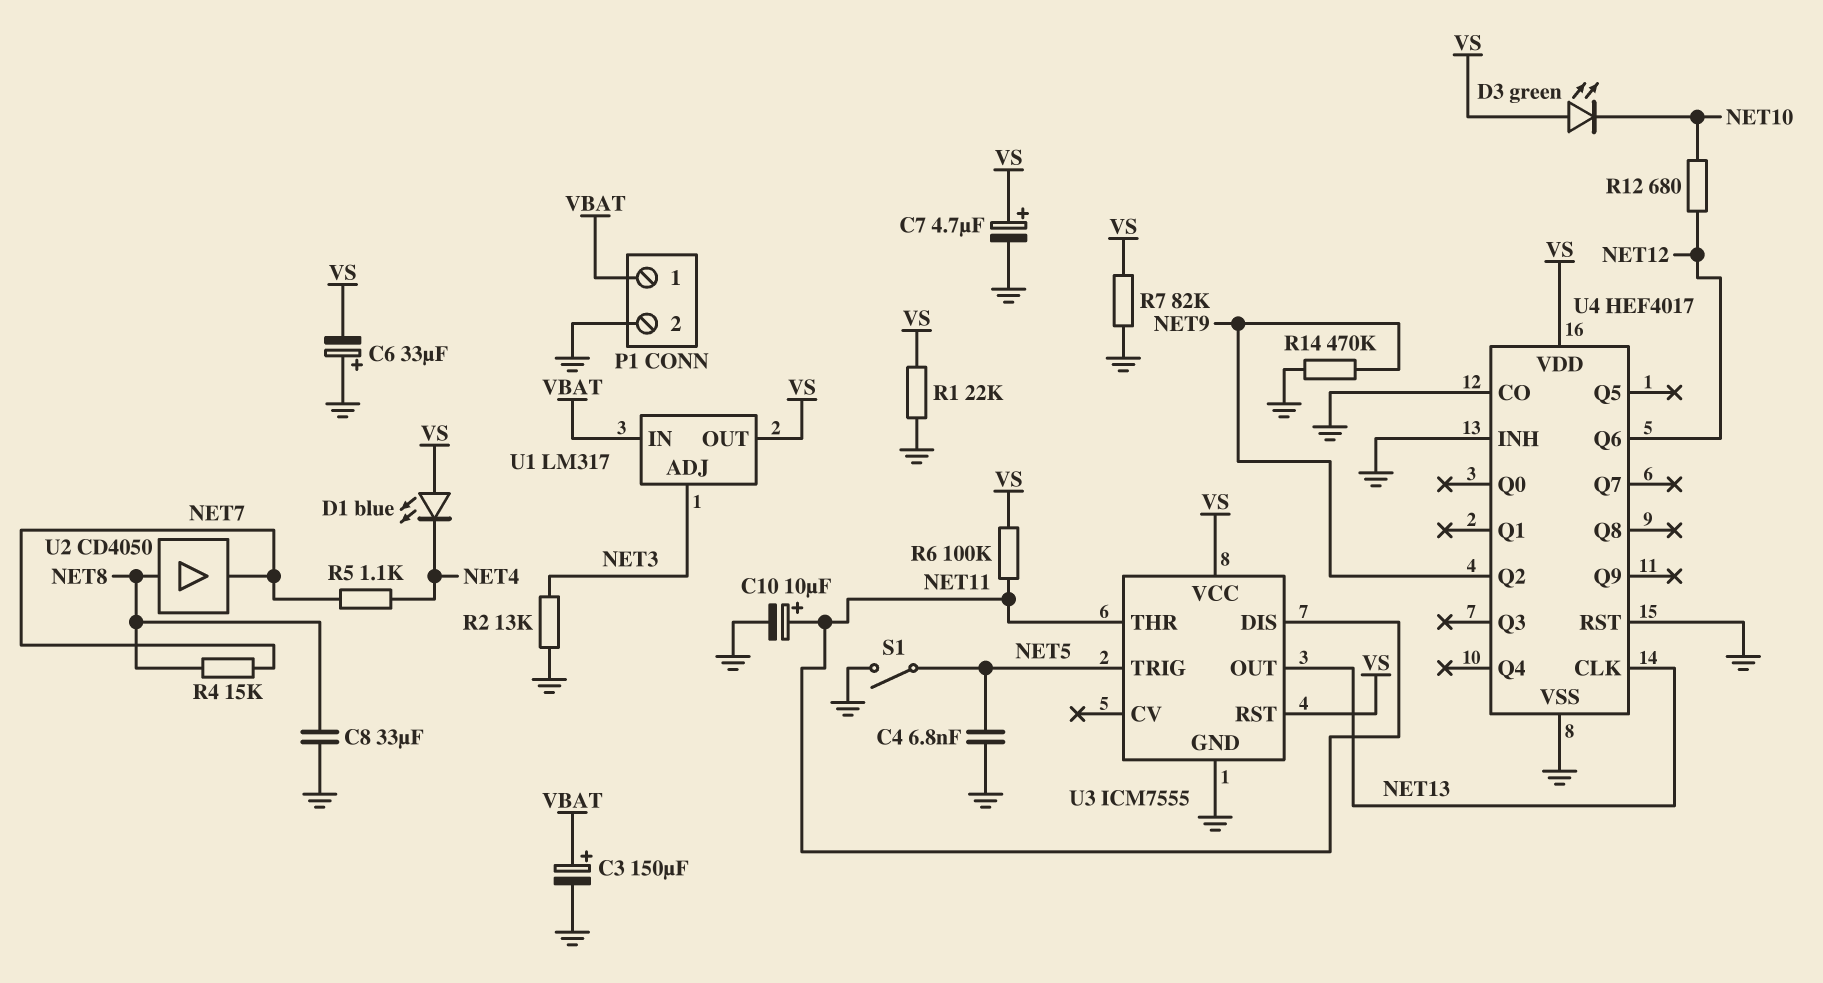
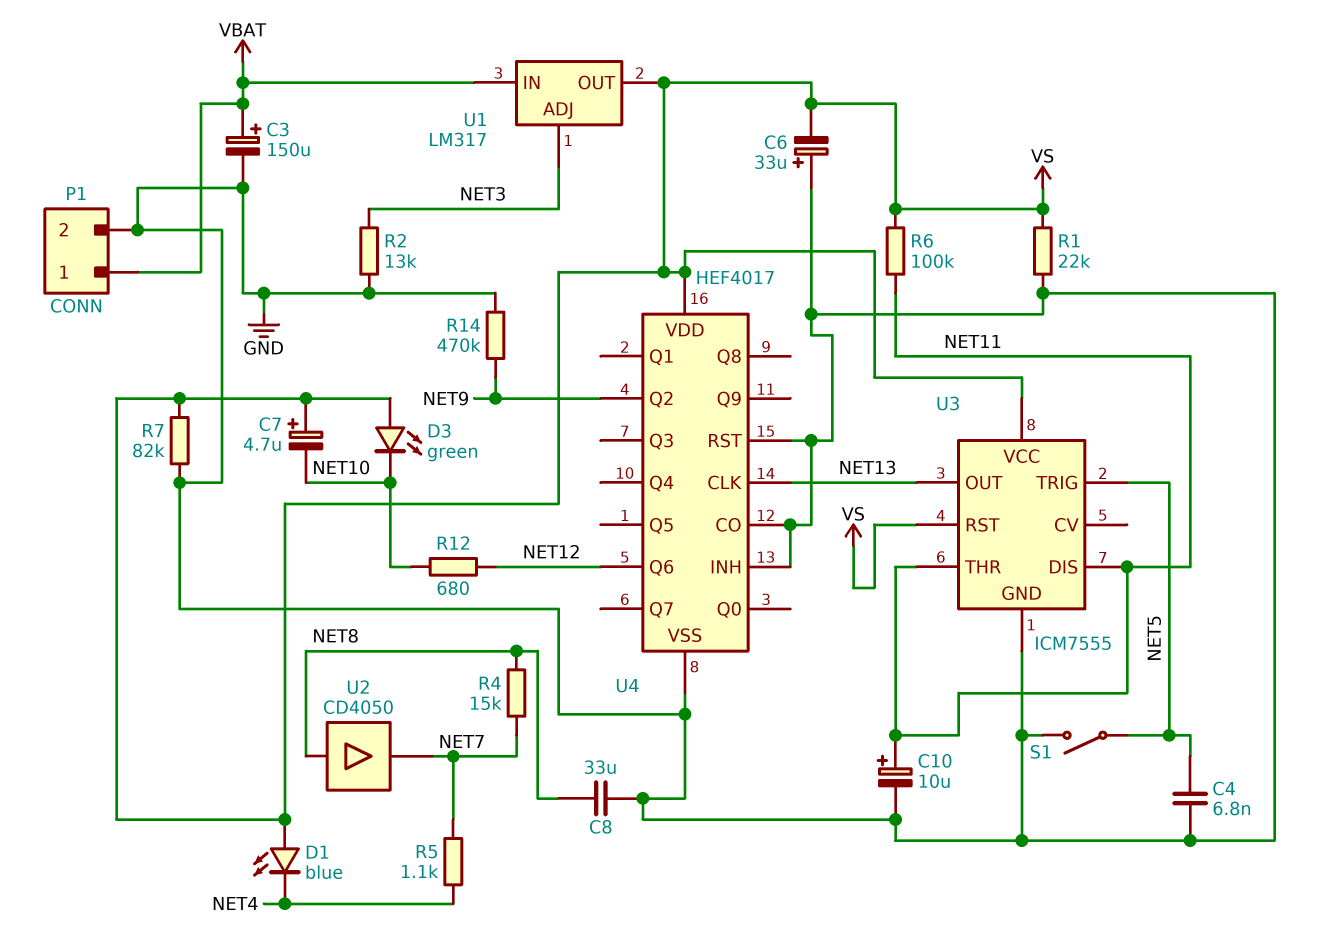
C7: 4.7uF (plus VS, minus GND) -> 4.7uF (plus VS, minus NET10)

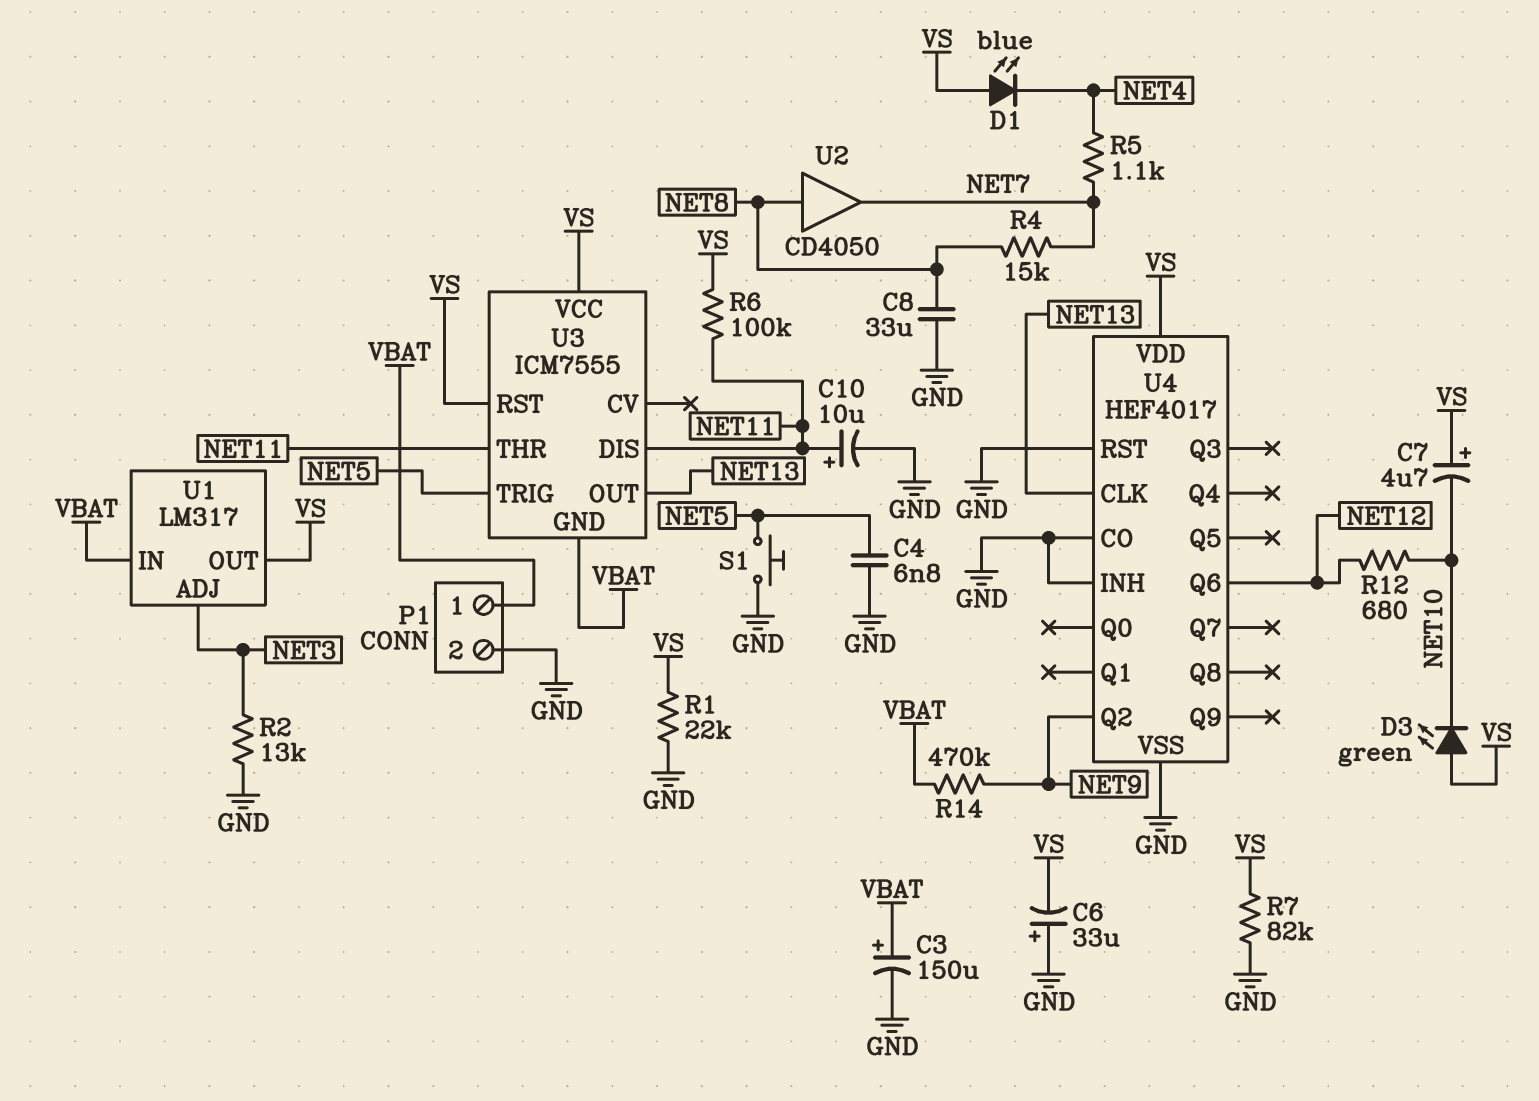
R14: 470k (GND, NET9) -> 470k (NET9, VBAT)
S1: switch (GND, NET5) -> button (GND, NET5)
U3 pin GND: GND -> VBAT

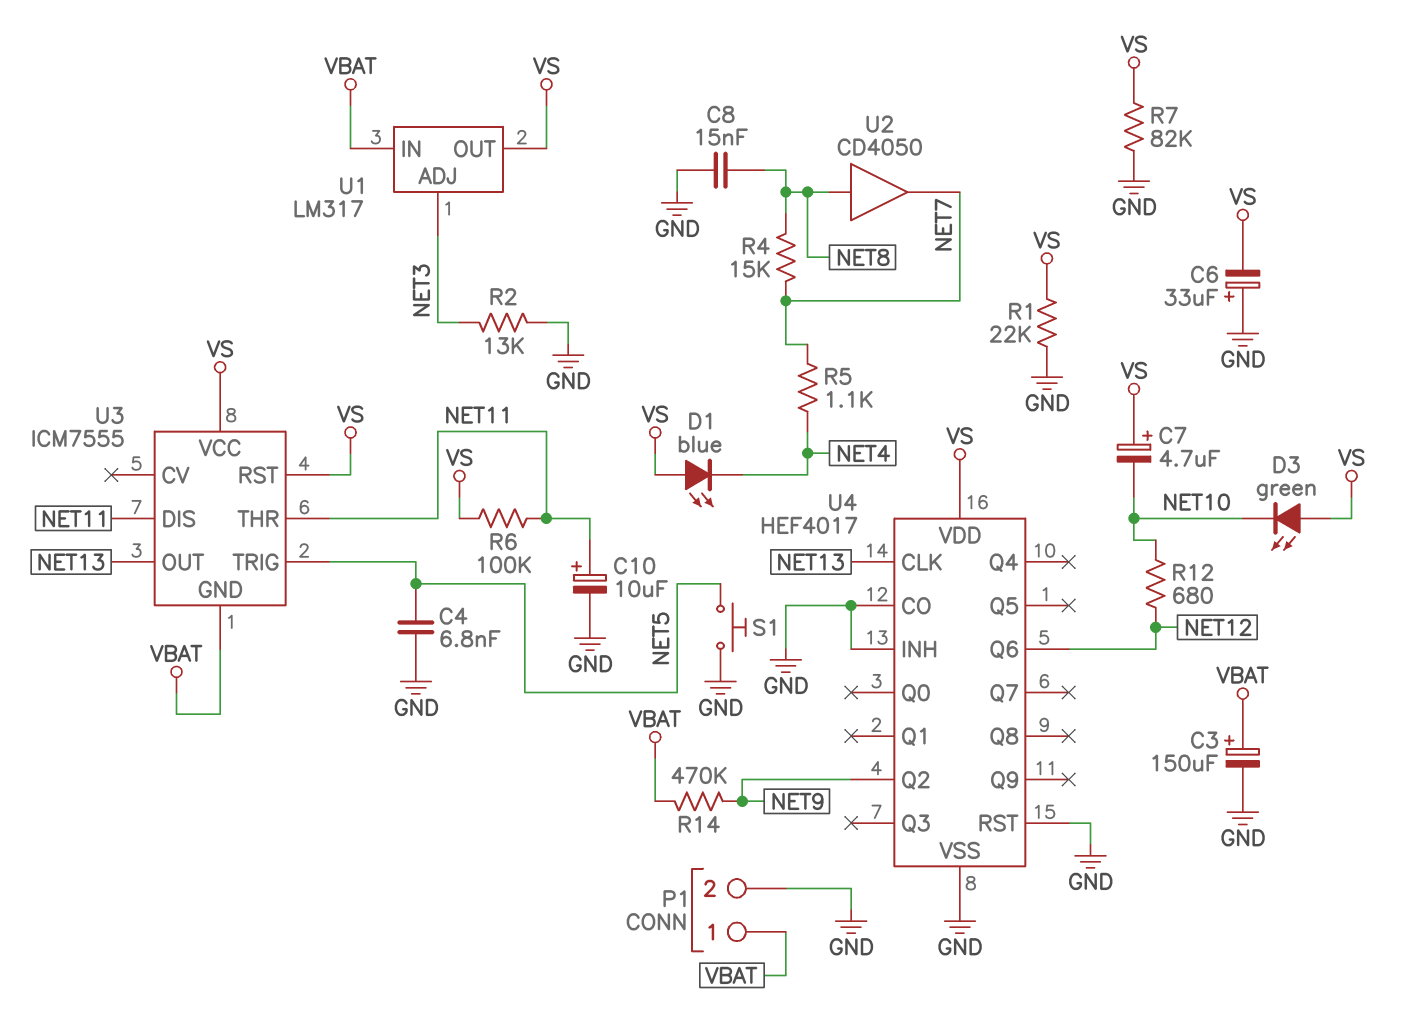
C8: 33uF (GND, NET8) -> 15nF (GND, NET8)

